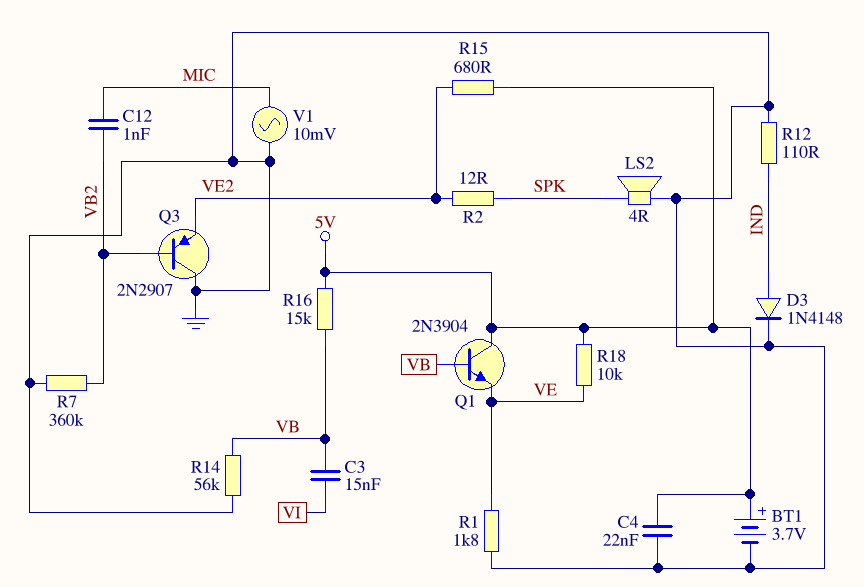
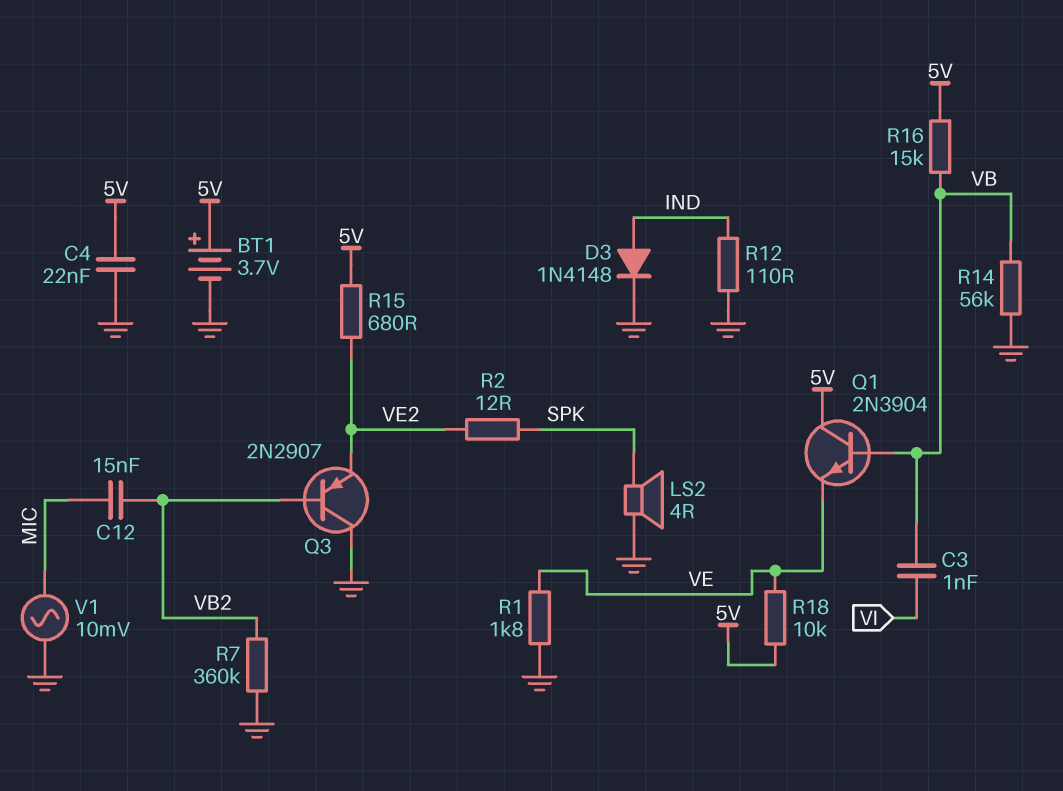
C3: 15nF (VB, VI) -> 1nF (VB, VI)
C12: 1nF (MIC, VB2) -> 15nF (MIC, VB2)

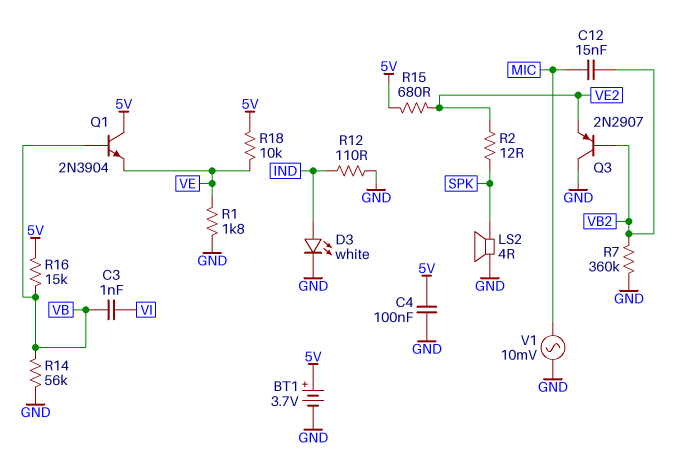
C4: 22nF (5V, GND) -> 100nF (5V, GND)
D3: diode 1N4148 (A IND, K GND) -> LED white (A IND, K GND)

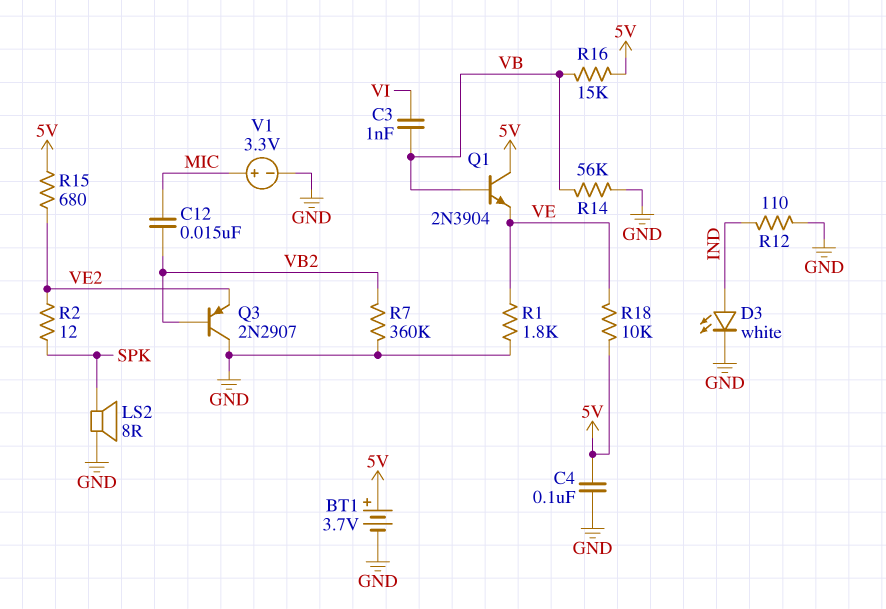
LS2: speaker 4R (GND, SPK) -> speaker 8R (GND, SPK)
V1: AC 10mV (GND, MIC) -> 3.3V (plus MIC, minus GND)

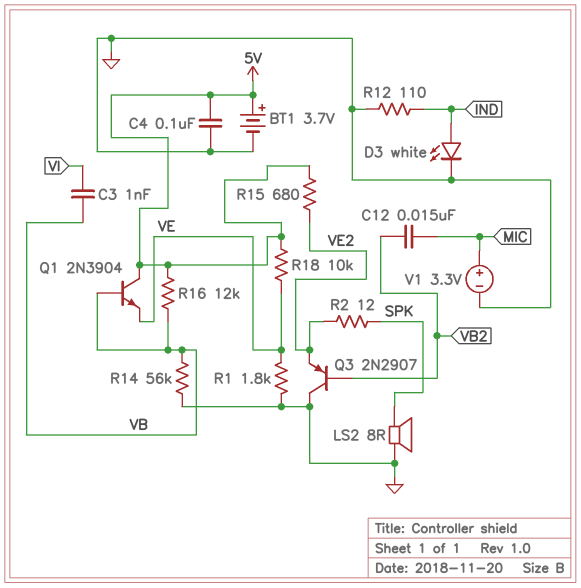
R7: 360k (GND, VB2) -> none
R16: 15k (5V, VB) -> 12k (5V, VB)

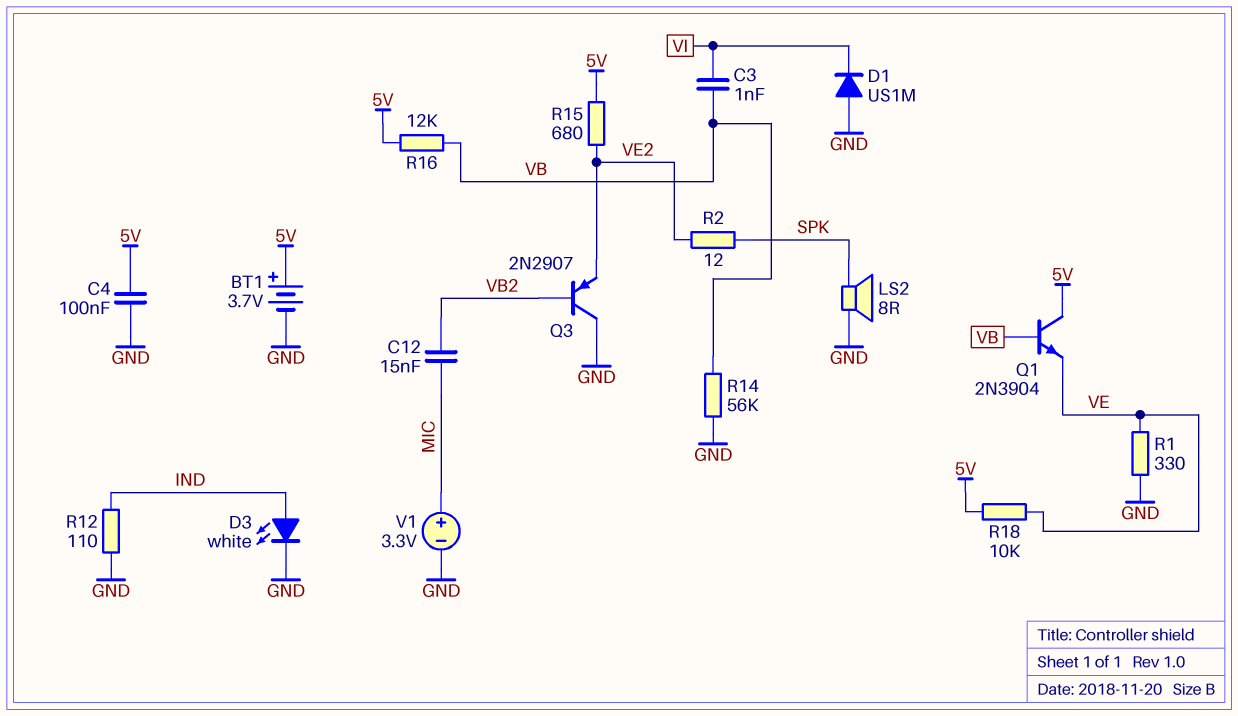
D1: none -> diode US1M (A GND, K VI)
R1: 1.8k (GND, VE) -> 330 (GND, VE)

